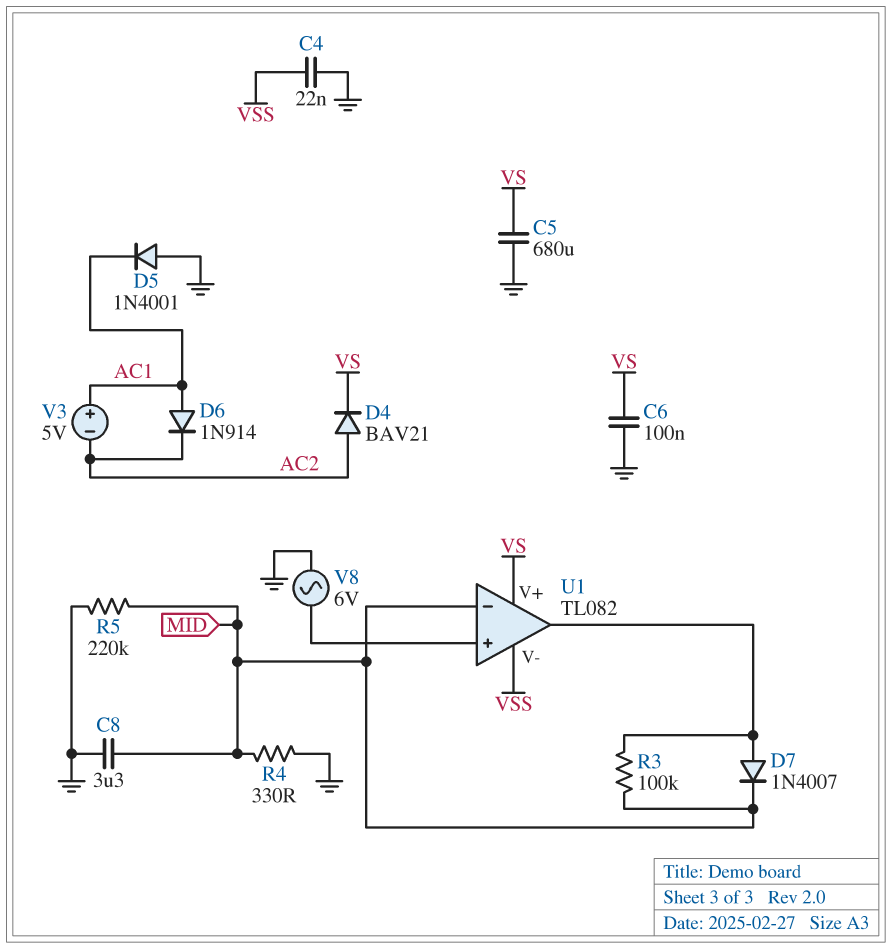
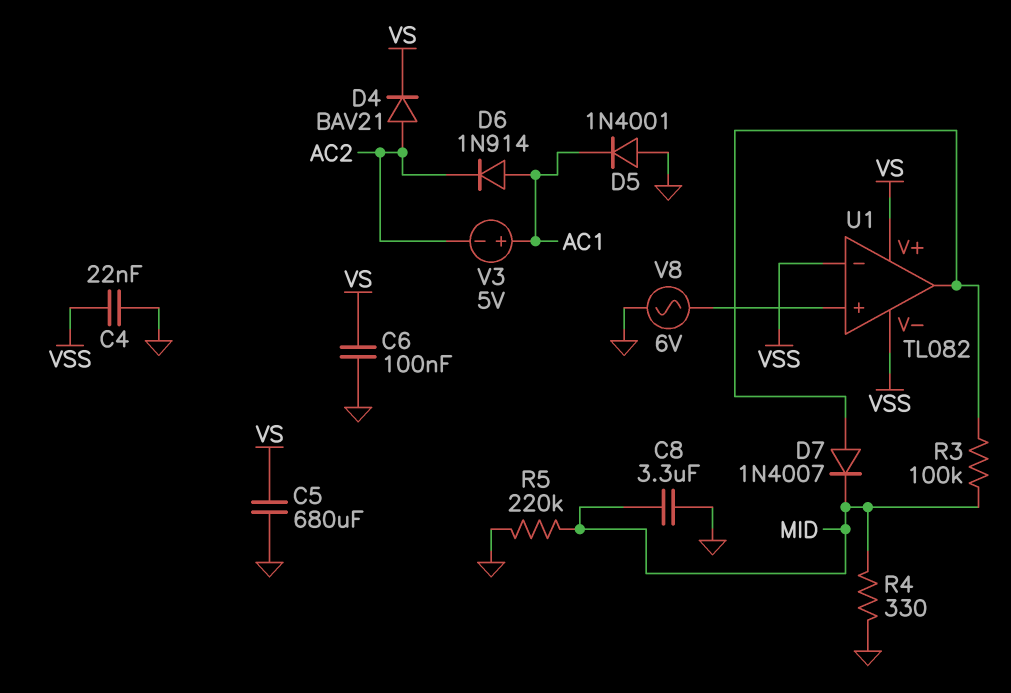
U1 pin in-: MID -> VSS

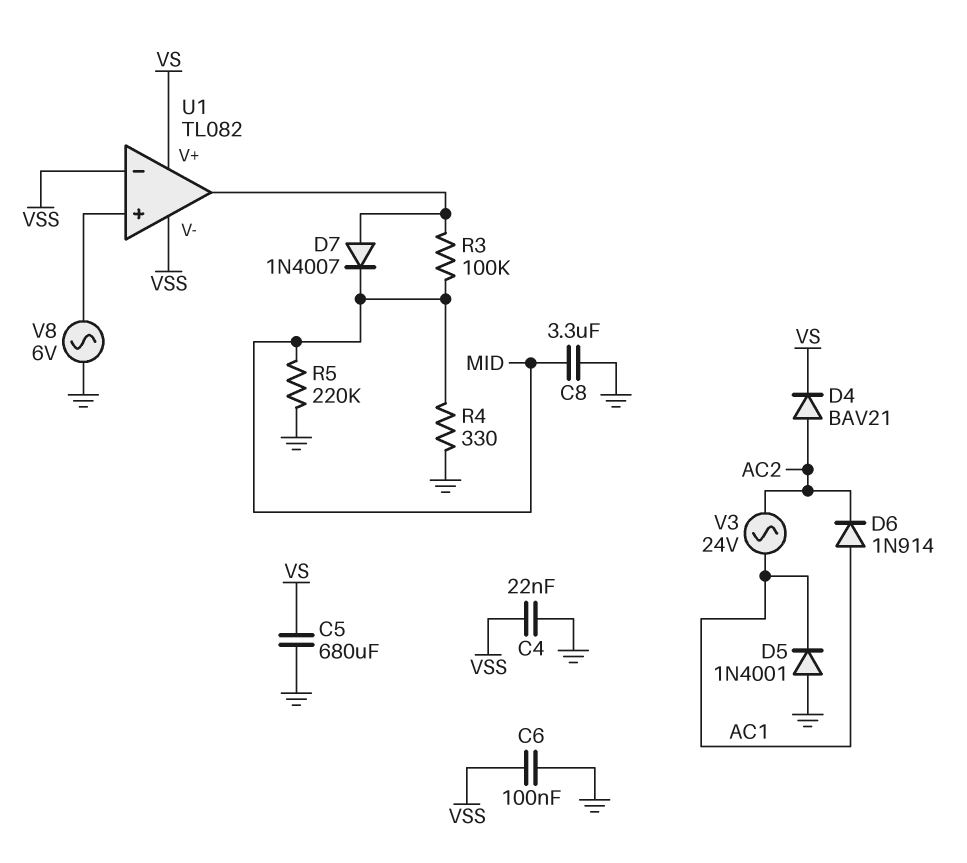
C6: 100nF (GND, VS) -> 100nF (GND, VSS)
V3: 5V (plus AC1, minus AC2) -> AC 24V (AC1, AC2)

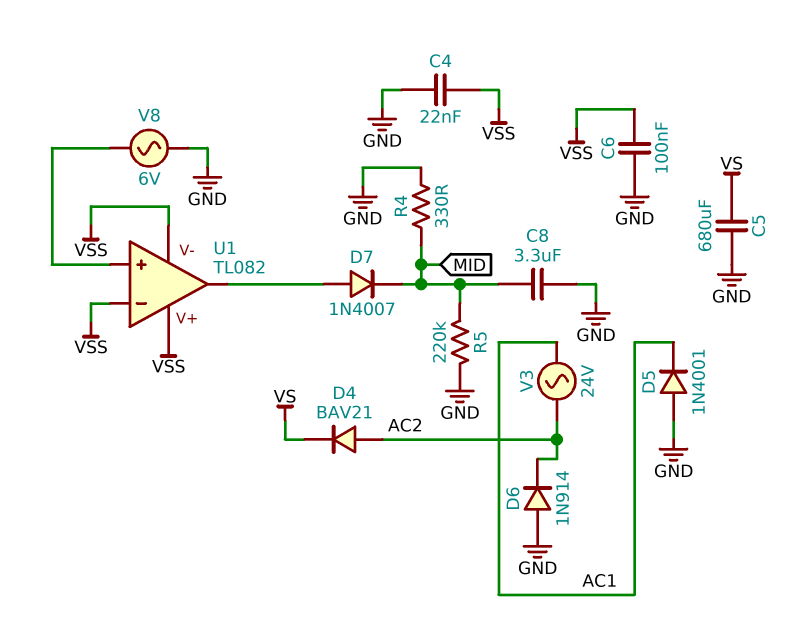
D6: diode 1N914 (A AC1, K AC2) -> diode 1N914 (A GND, K AC2)
R3: 100k (MID, U1/out) -> none
U1 pin V+: VS -> VSS

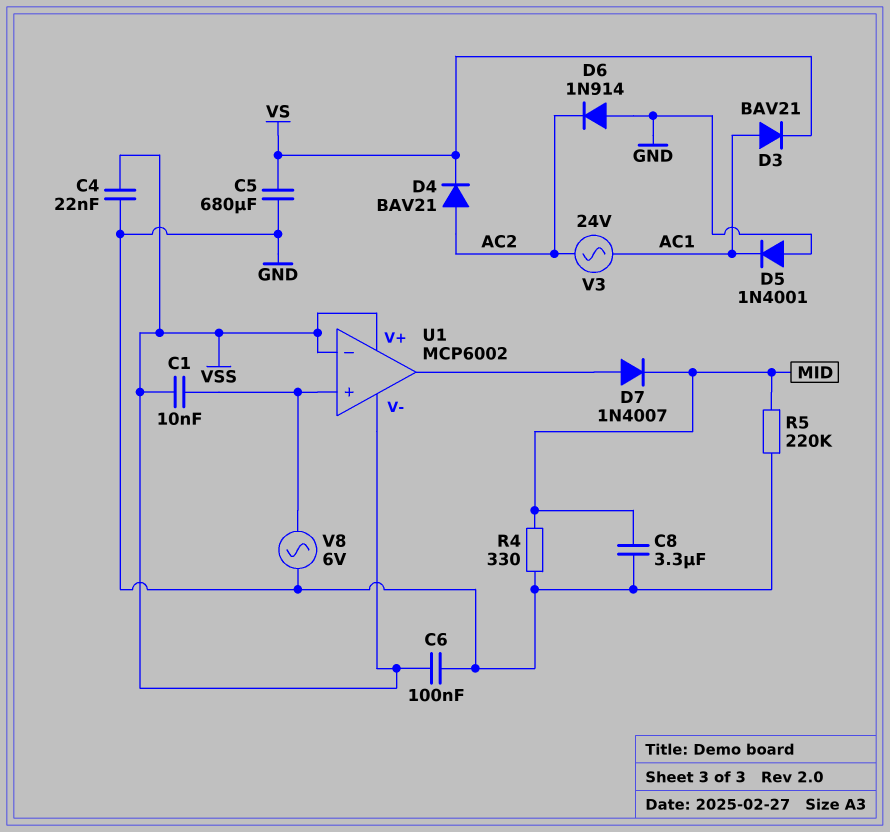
C1: none -> 10nF (U1/in+, VSS)
D3: none -> diode BAV21 (A AC1, K VS)
U1: TL082 -> MCP6002

